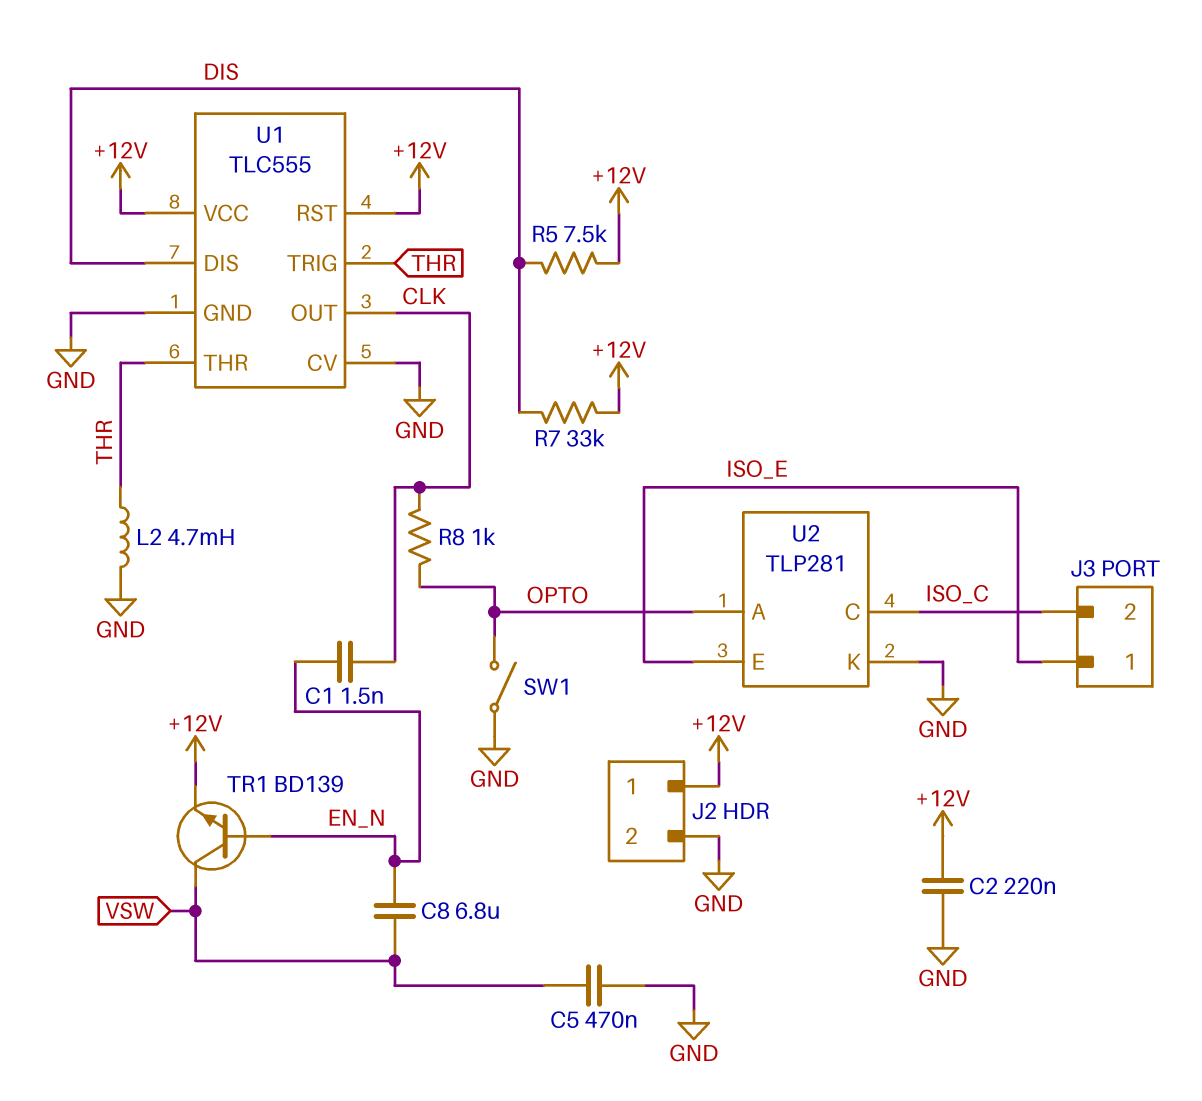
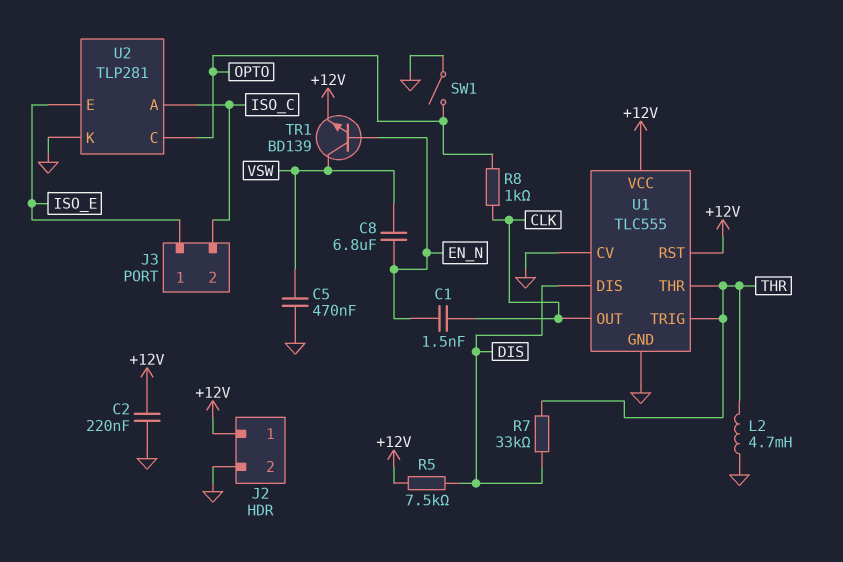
R7: 33k (+12V, DIS) -> 33k (DIS, THR)
U2 pin A: OPTO -> ISO_C
U2 pin C: ISO_C -> OPTO

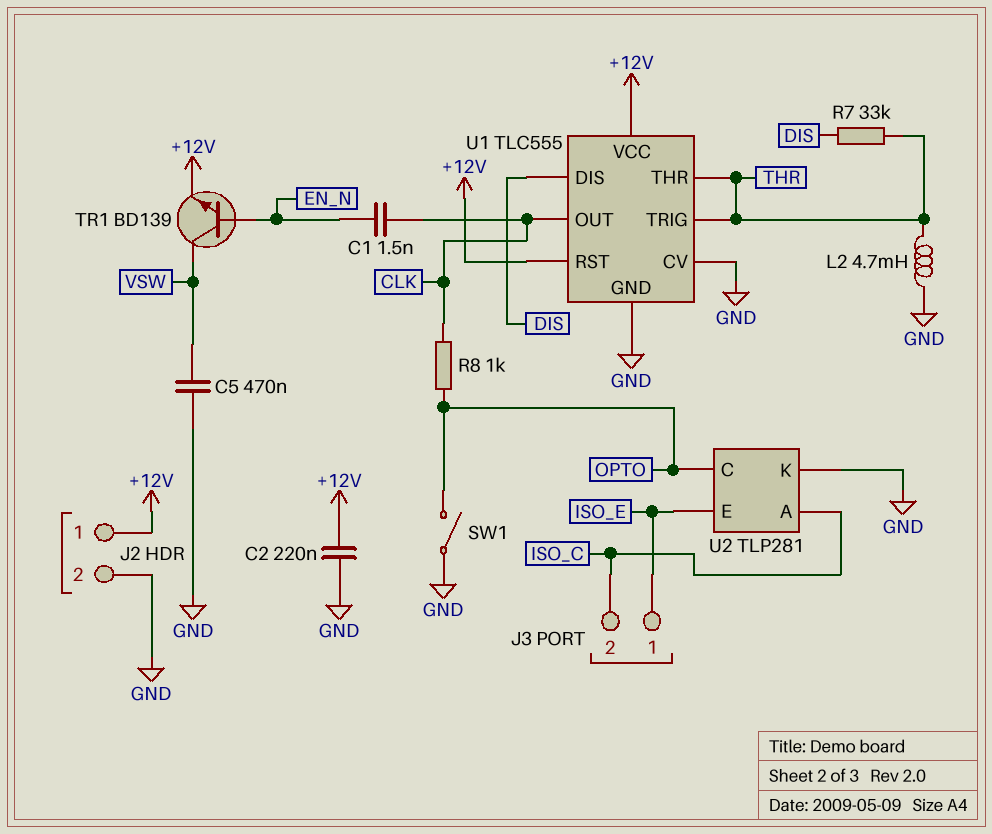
C8: 6.8uF (EN_N, VSW) -> none
R5: 7.5k (+12V, DIS) -> none

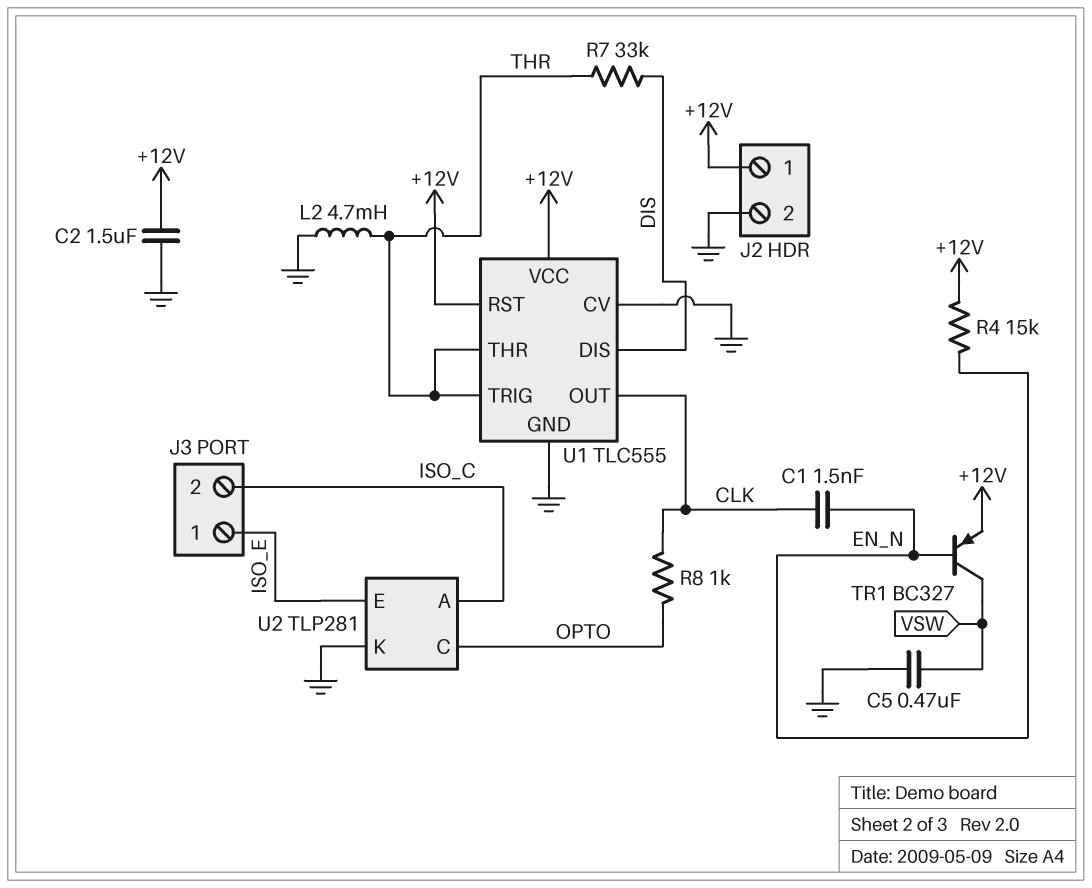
C2: 220nF (+12V, GND) -> 1.5uF (+12V, GND)
R4: none -> 15k (+12V, EN_N)
SW1: switch (GND, OPTO) -> none
TR1: NPN BD139 (B EN_N, C VSW, E +12V) -> PNP BC327 (B EN_N, C VSW, E +12V)

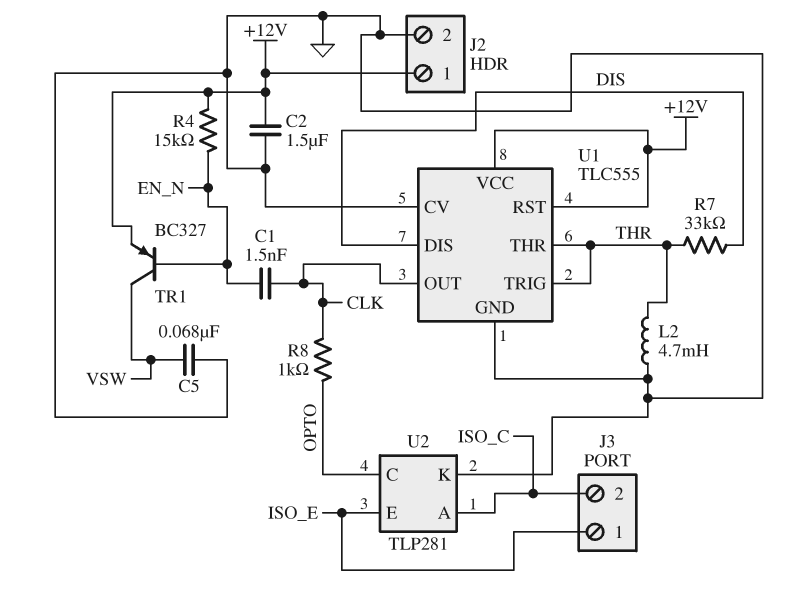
C5: 470nF (GND, VSW) -> 68nF (GND, VSW)

